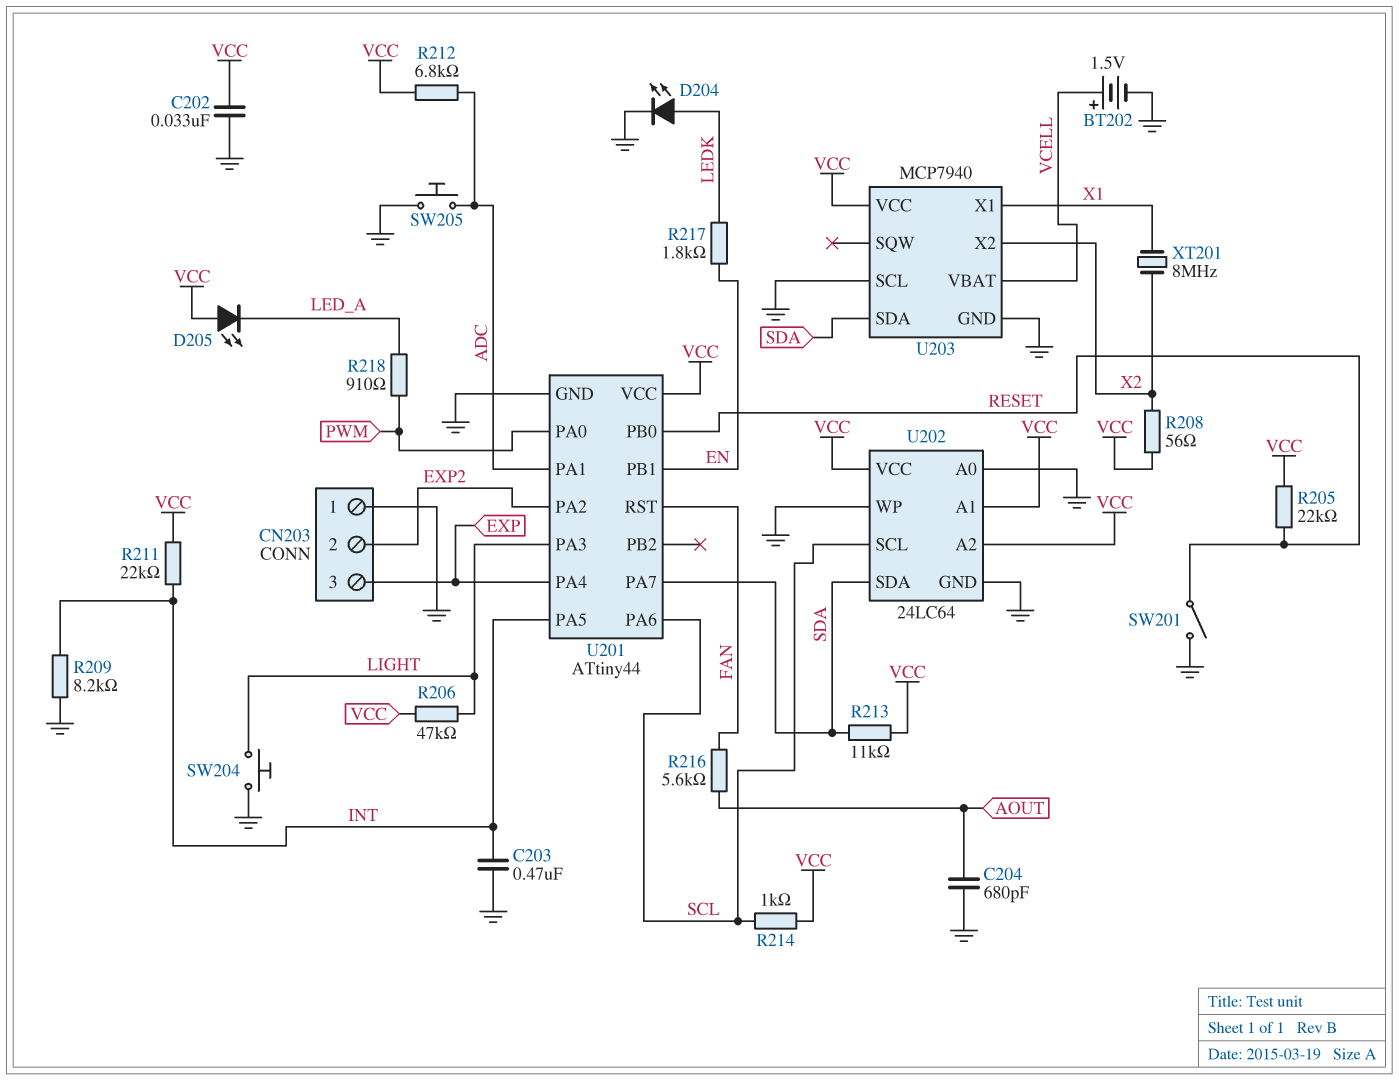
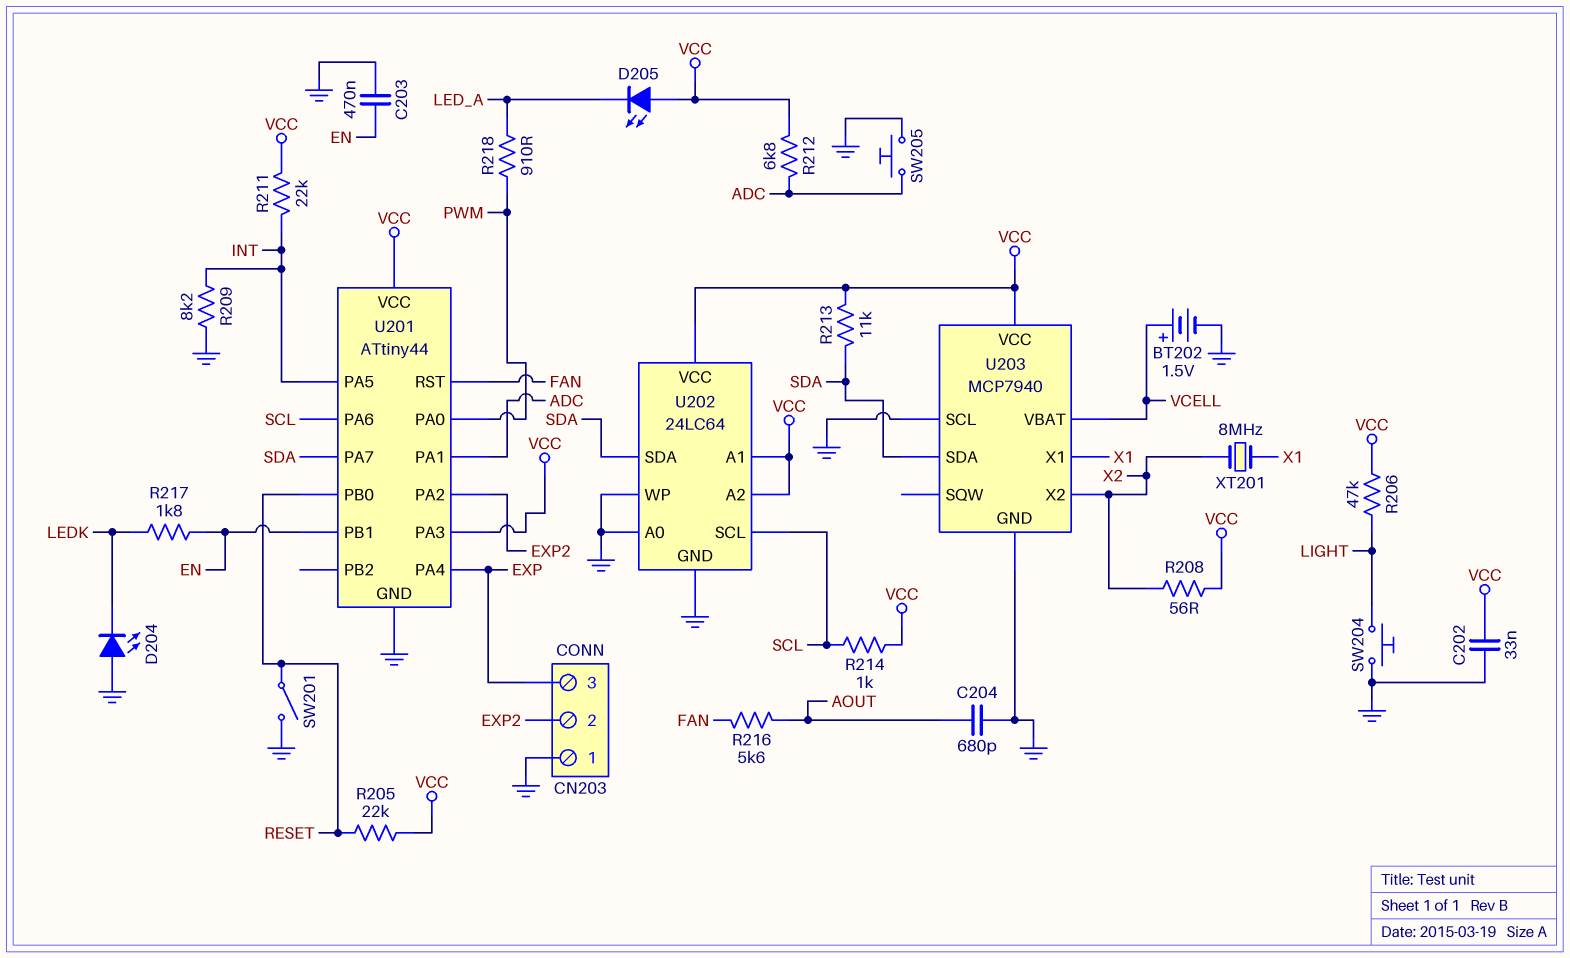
C203: 470nF (GND, INT) -> 470nF (EN, GND)
D204: LED (A LEDK, K GND) -> LED (A GND, K LEDK)
U201 pin PA3: LIGHT -> VCC

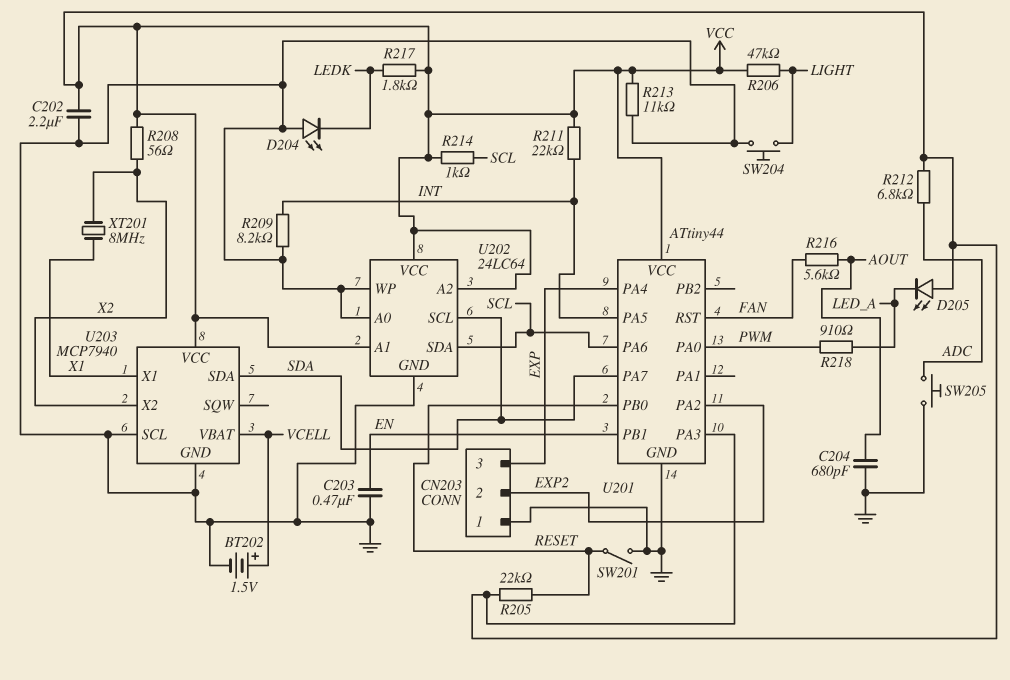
C202: 33nF (GND, VCC) -> 2.2uF (GND, VCC)
R213: 11k (SDA, VCC) -> 11k (GND, VCC)
R217: 1.8k (EN, LEDK) -> 1.8k (LEDK, VCC)
U201 pin PA1: ADC -> none
U202 pin SCL: SCL -> SDA
U202 pin SDA: SDA -> SCL

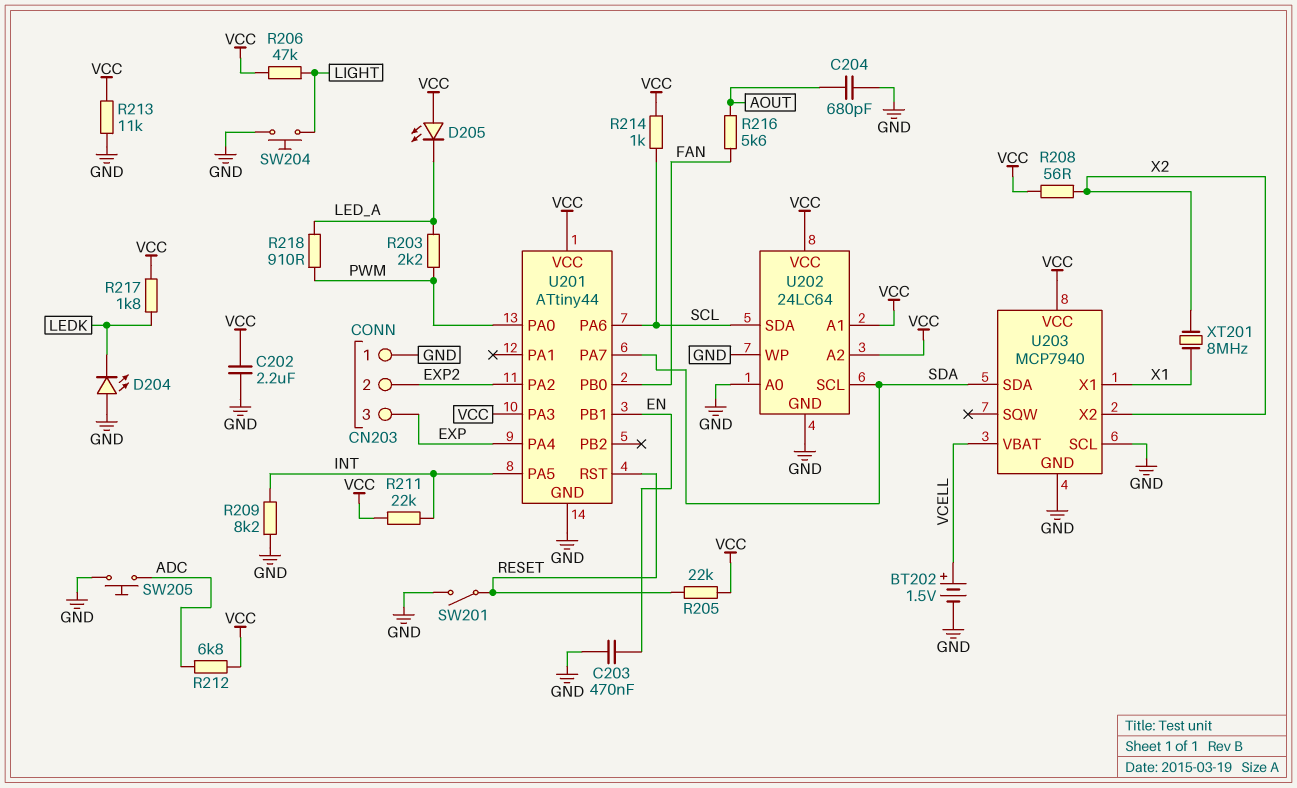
R203: none -> 2.2k (LED_A, PWM)
U201 pin PB0: RESET -> FAN
U201 pin RST: FAN -> RESET

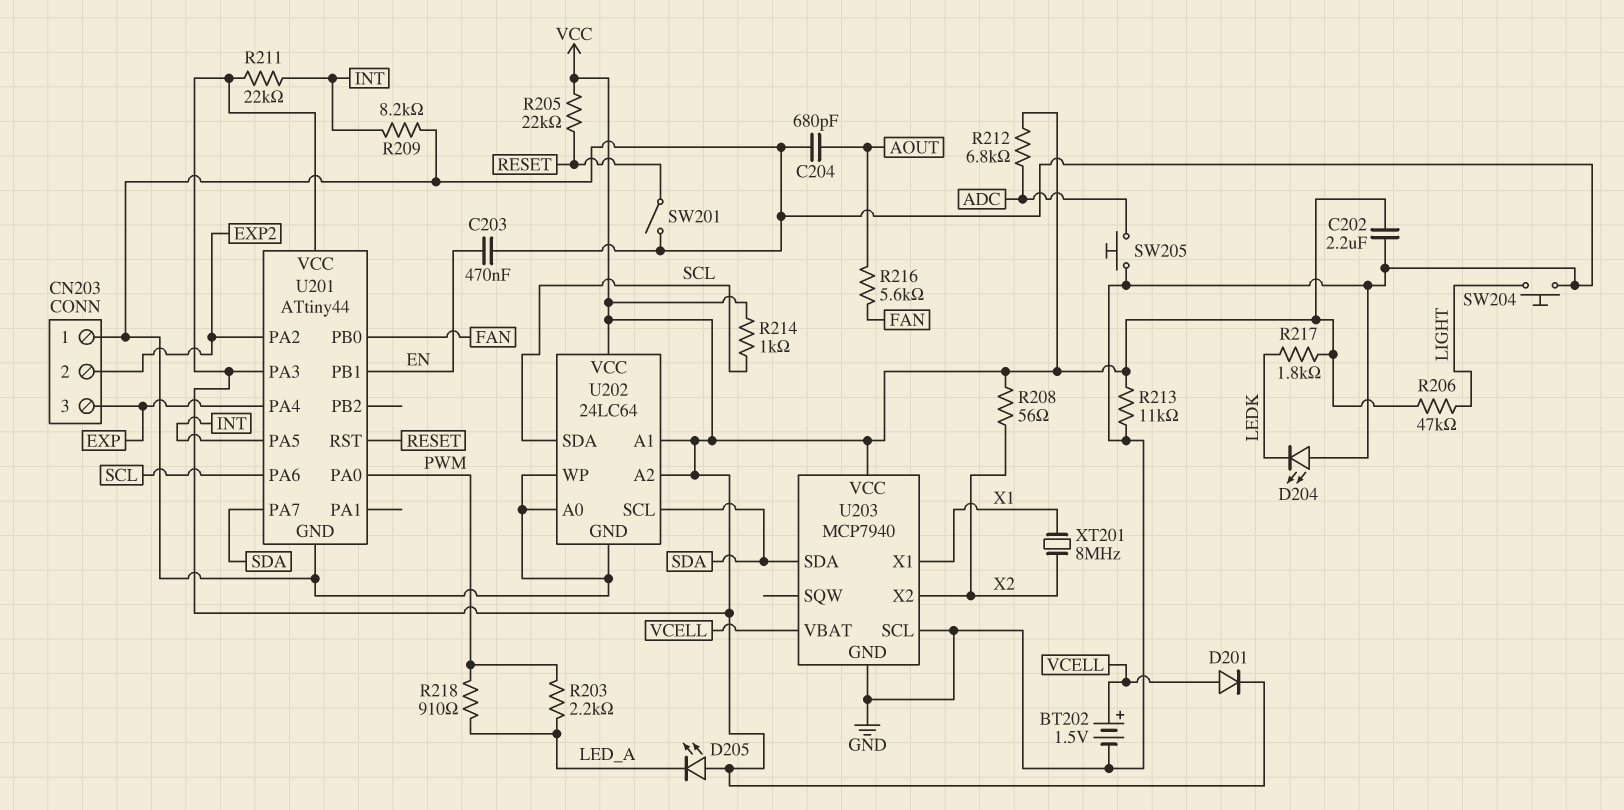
D201: none -> diode (A VCELL, K VCC)

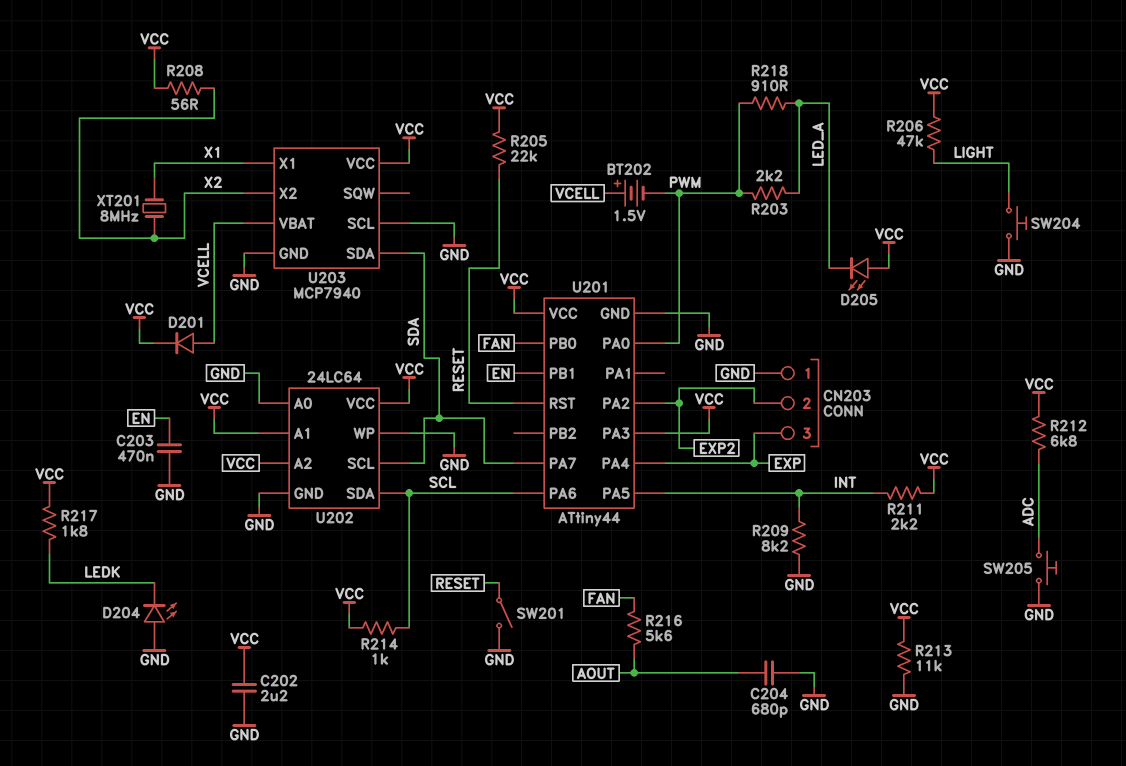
BT202: 1.5V (plus VCELL, minus GND) -> 1.5V (plus VCELL, minus PWM)
R211: 22k (INT, VCC) -> 2.2k (INT, VCC)

